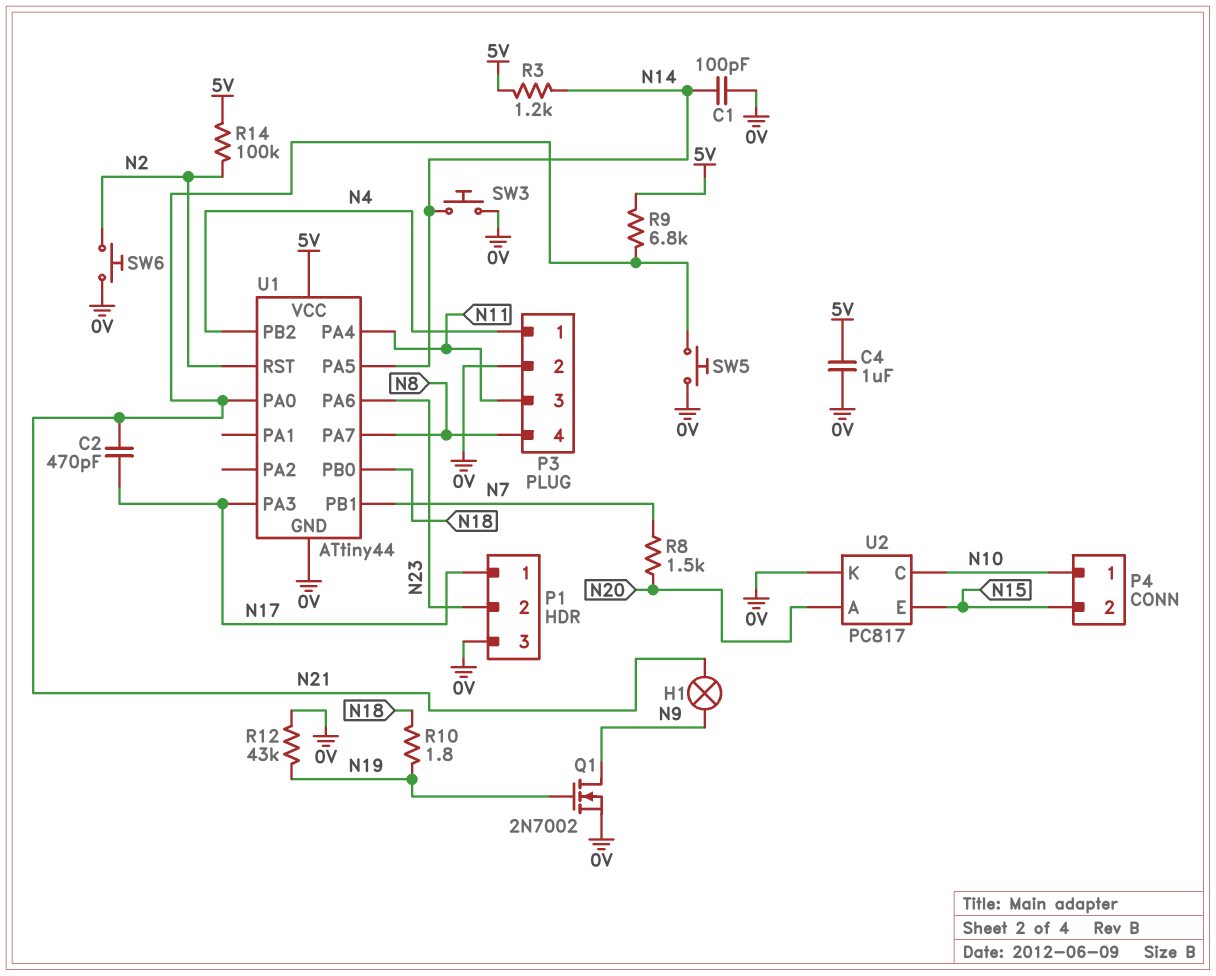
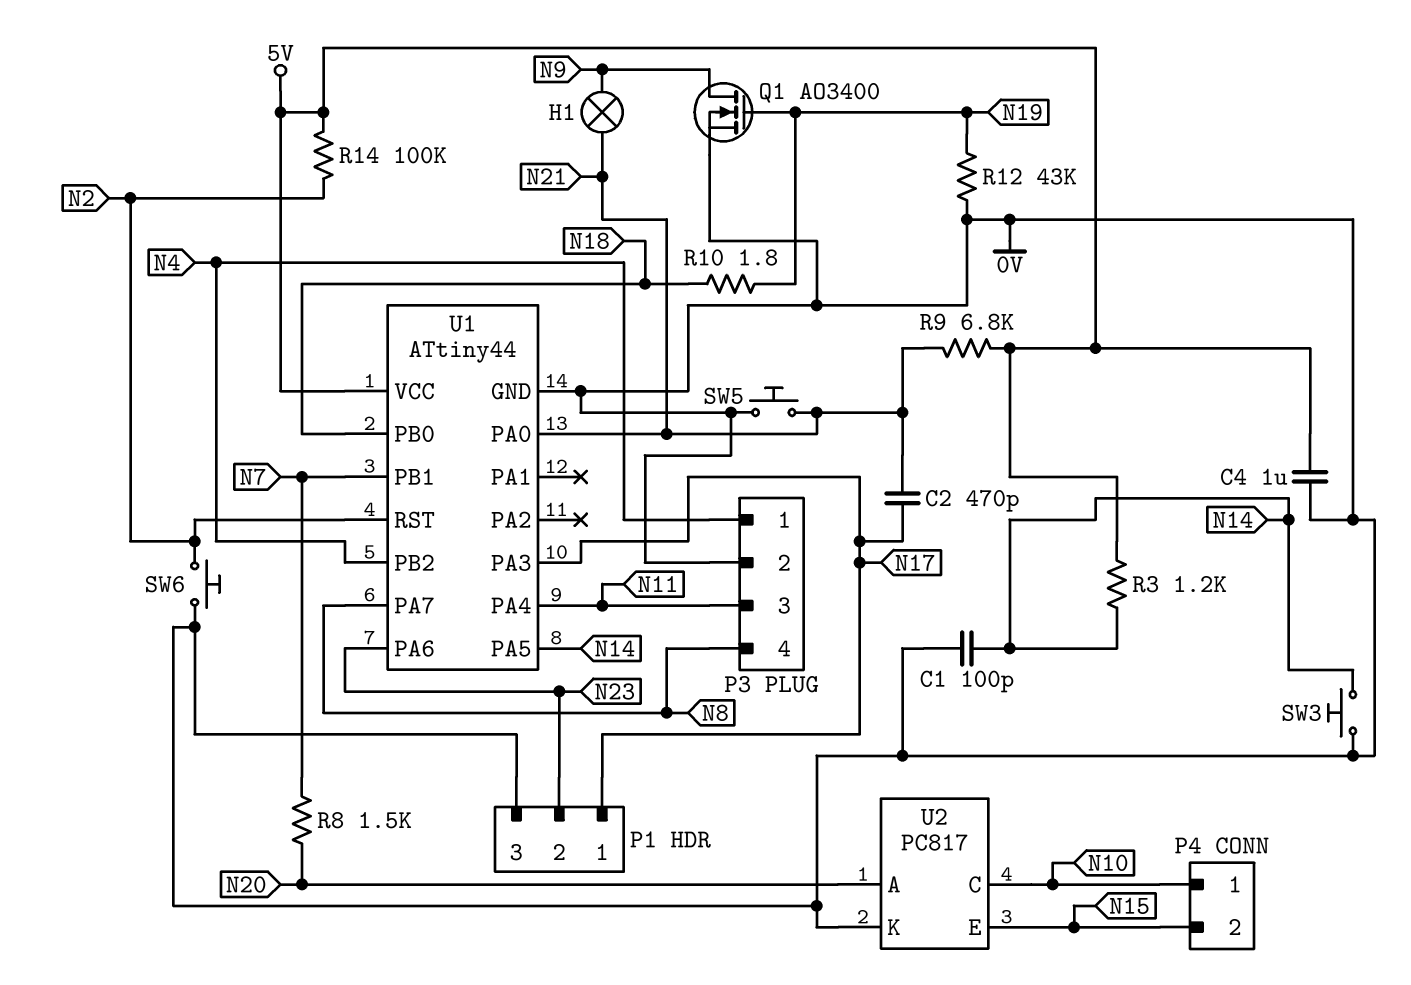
Q1: NMOS 2N7002 (G N19, D N9, S 0V) -> NMOS AO3400 (G N19, D N9, S 0V)

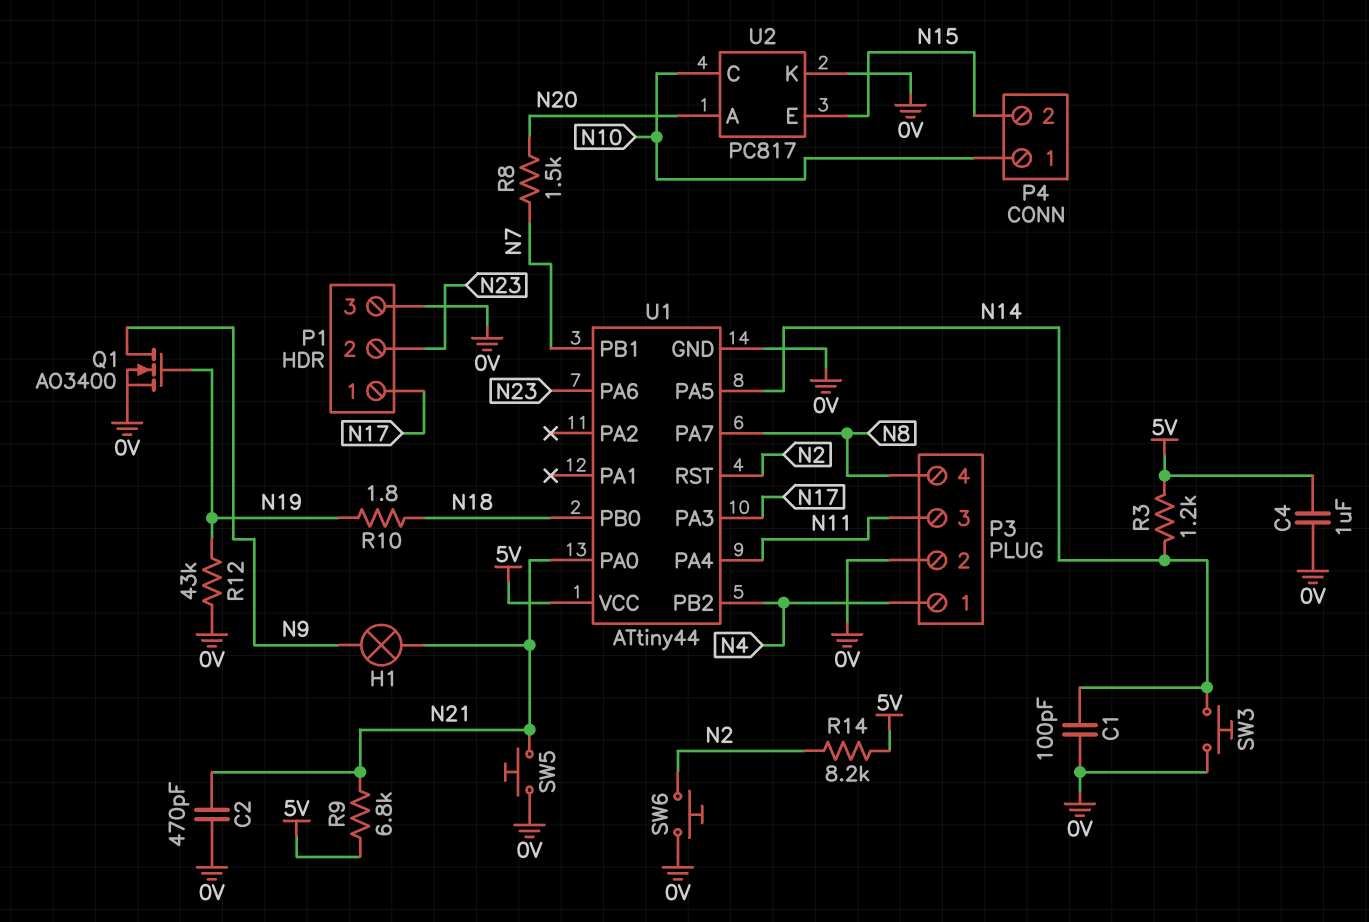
C2: 470pF (N17, N21) -> 470pF (0V, N21)
R14: 100k (5V, N2) -> 8.2k (5V, N2)

